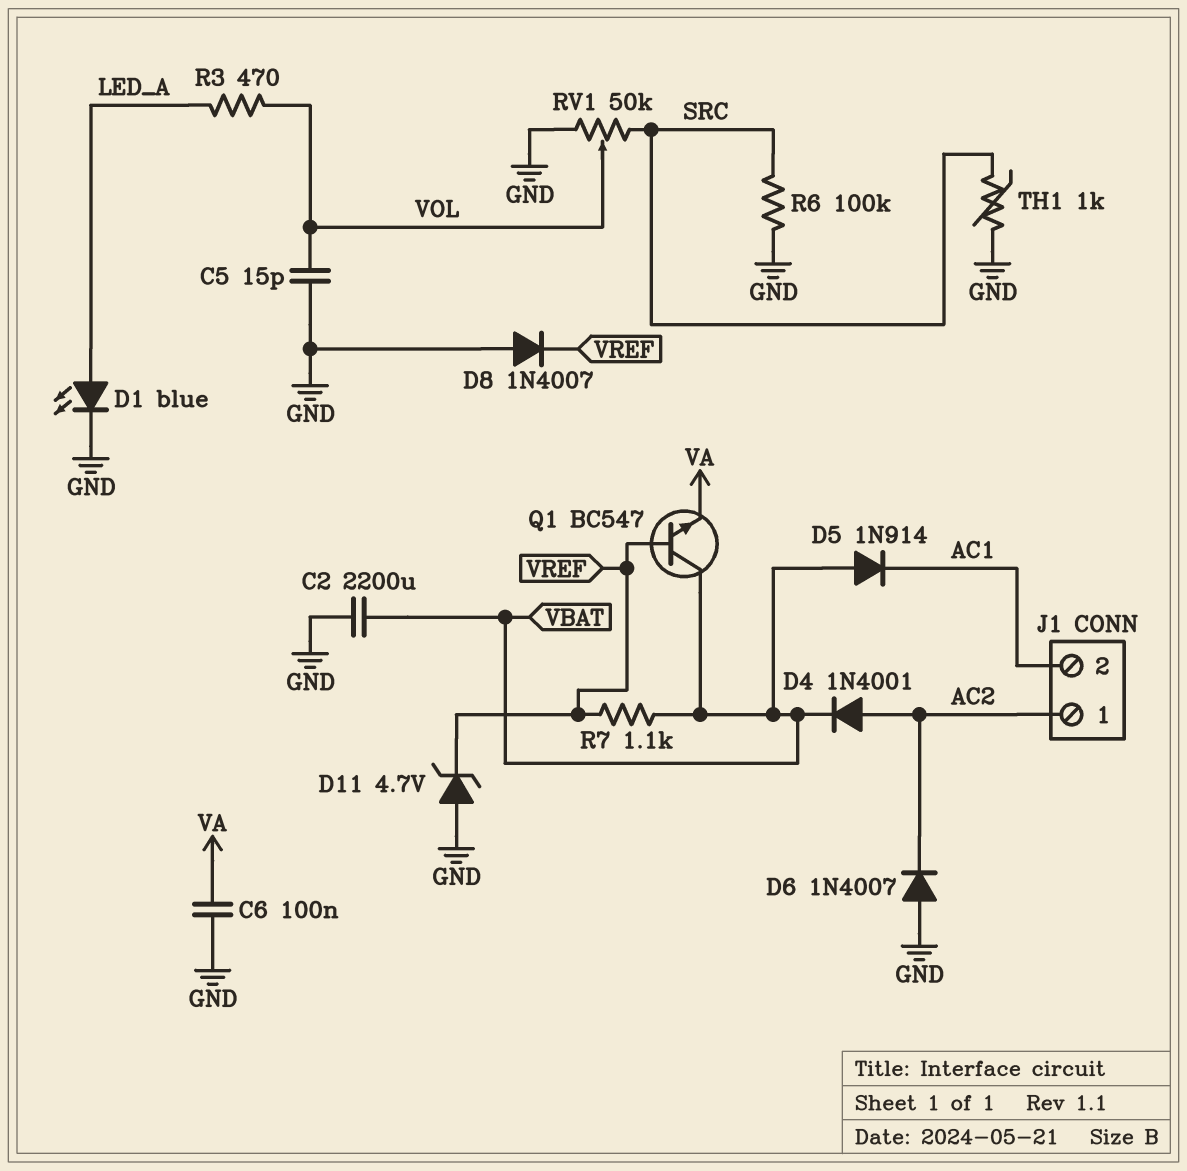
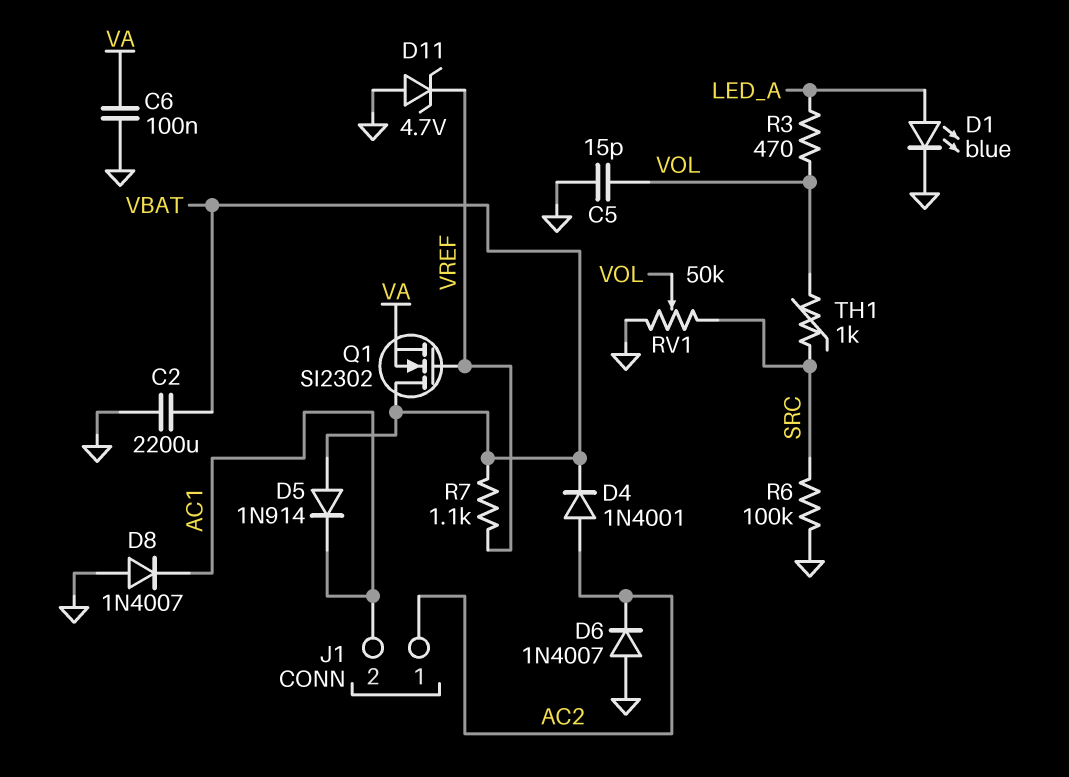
D8: diode 1N4007 (A GND, K VREF) -> diode 1N4007 (A GND, K AC1)
Q1: NPN BC547 (B VREF, C VBAT, E VA) -> NMOS SI2302 (G VREF, D VBAT, S VA)
TH1: 1k (GND, SRC) -> 1k (SRC, VOL)

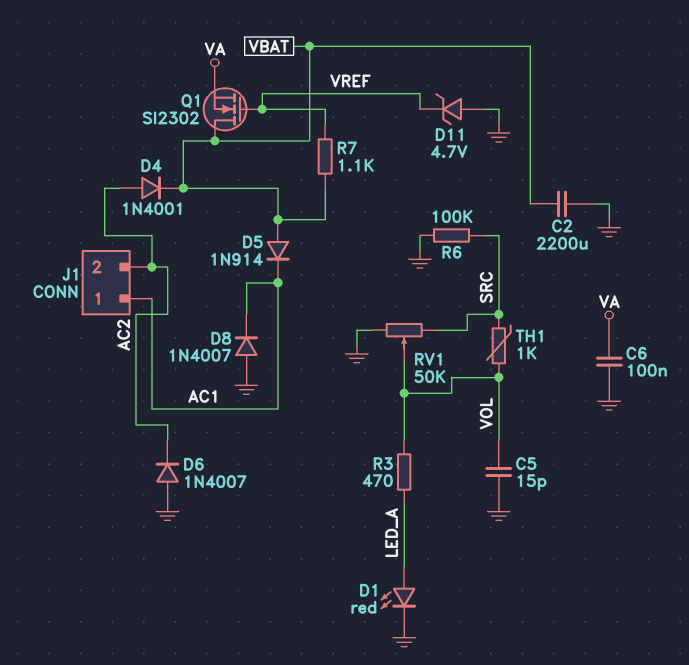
D1: LED blue (A LED_A, K GND) -> LED red (A LED_A, K GND)
J1 pin 1: AC2 -> AC1
J1 pin 2: AC1 -> AC2

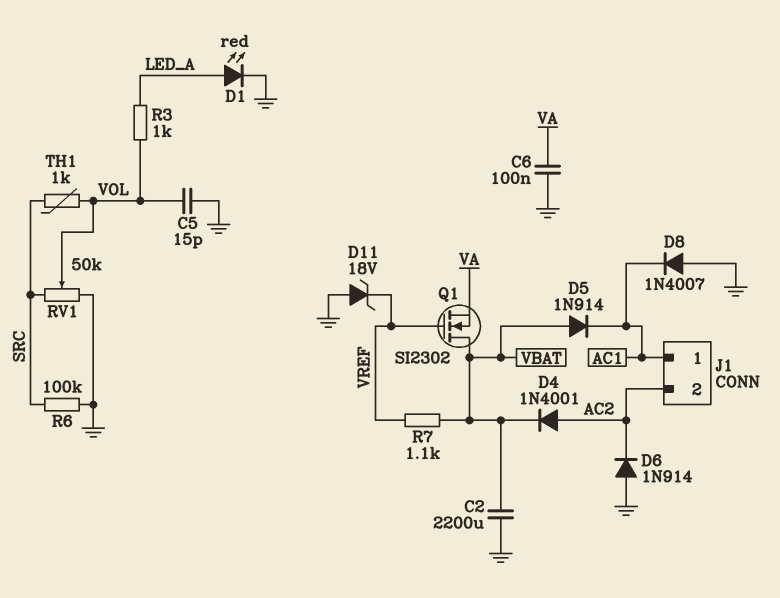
D6: diode 1N4007 (A GND, K AC2) -> diode 1N914 (A GND, K AC2)
D11: zener 4.7V (A GND, K VREF) -> zener 18V (A GND, K VREF)
R3: 470 (LED_A, VOL) -> 1k (LED_A, VOL)

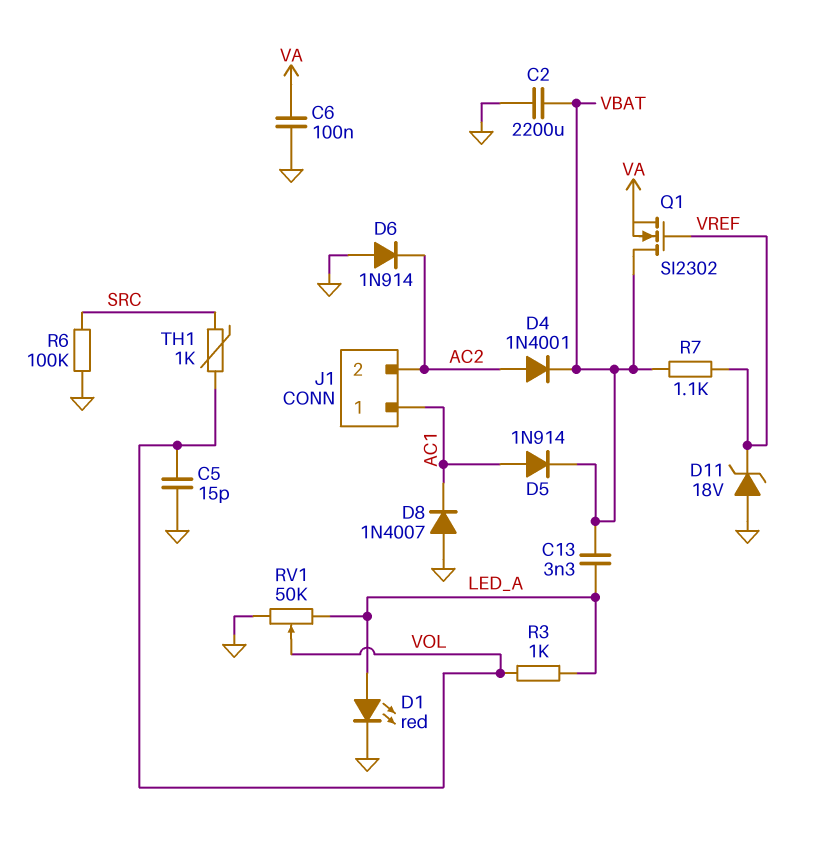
C13: none -> 3.3nF (LED_A, VBAT)
D5: diode 1N914 (A VBAT, K AC1) -> diode 1N914 (A AC1, K VBAT)
RV1: 50k (GND, SRC, wiper VOL) -> 50k (GND, LED_A, wiper VOL)

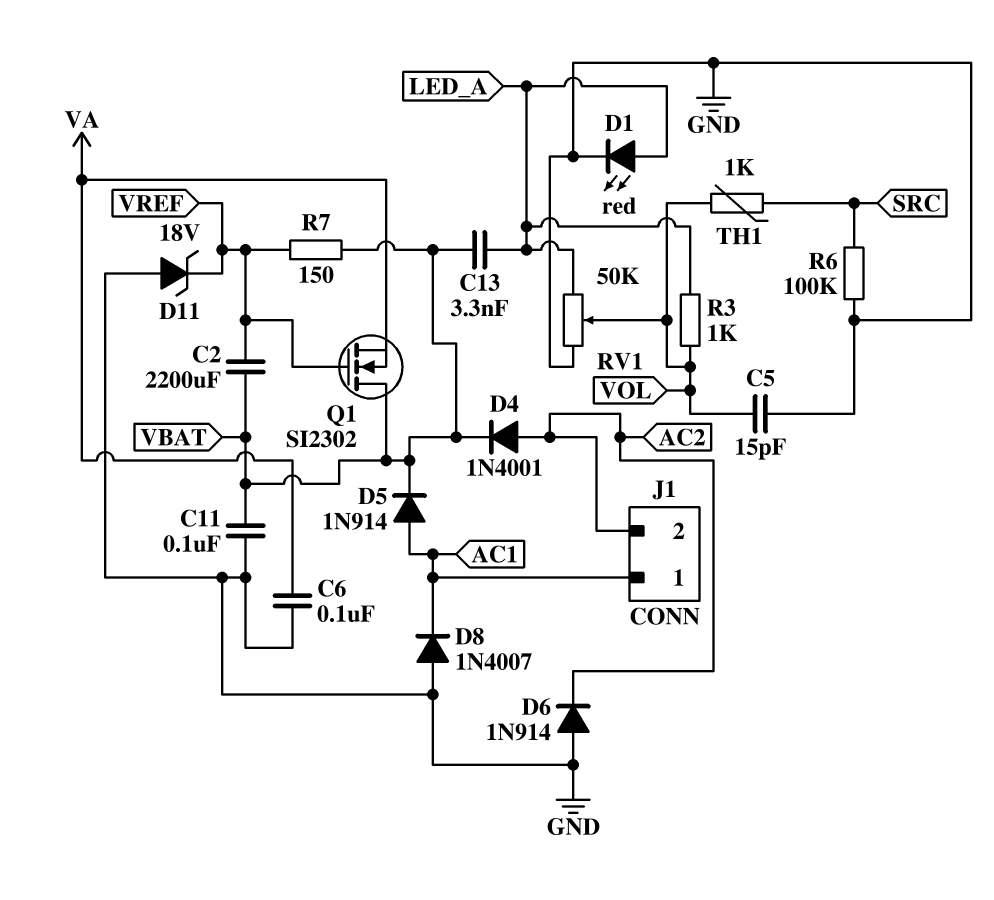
C2: 2200uF (GND, VBAT) -> 2200uF (VBAT, VREF)
C11: none -> 100nF (GND, VBAT)
R7: 1.1k (VBAT, VREF) -> 150 (VBAT, VREF)

